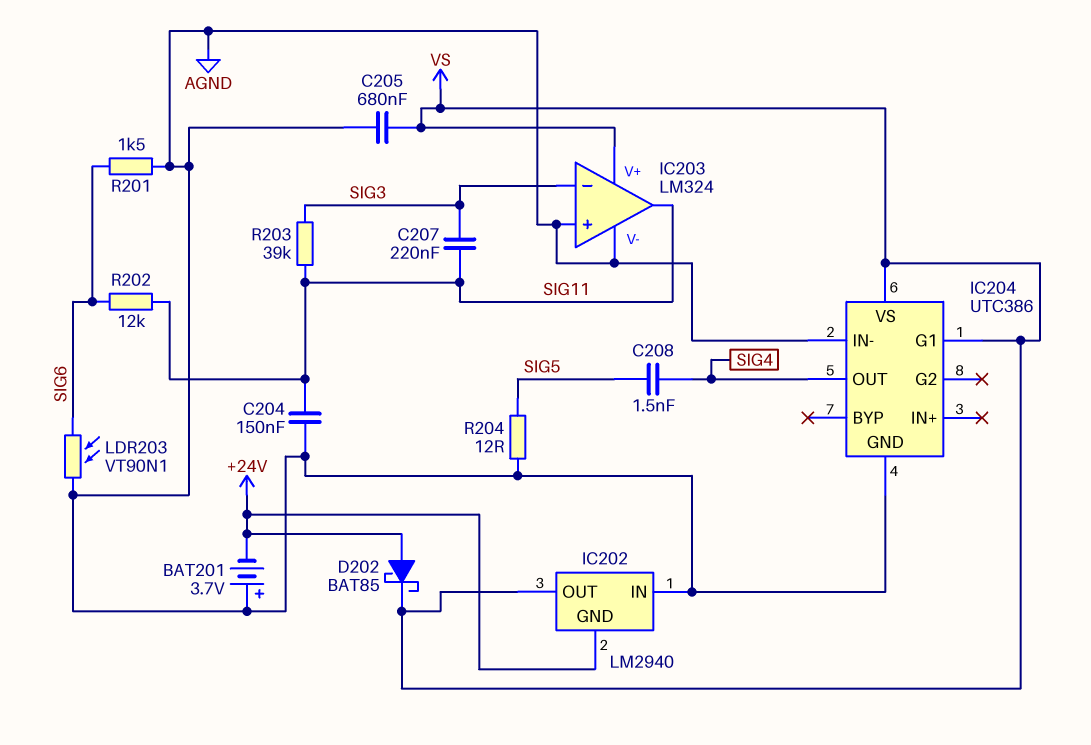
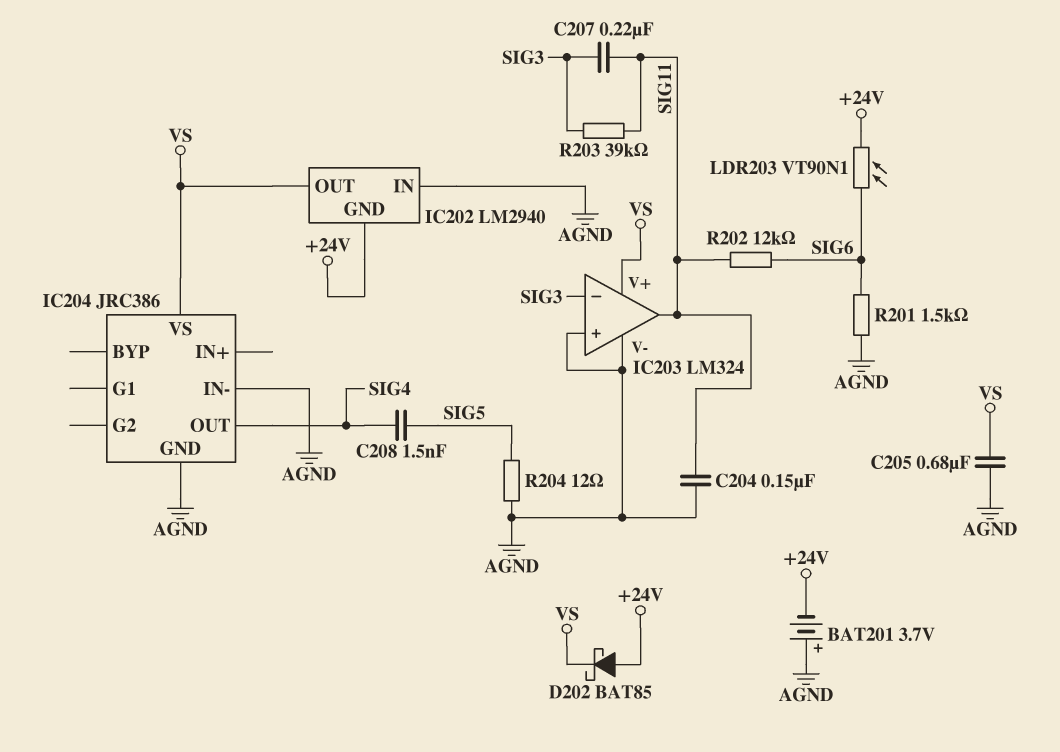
IC204: UTC386 -> JRC386
IC204 pin G1: VS -> none
LDR203: VT90N1 (AGND, SIG6) -> VT90N1 (+24V, SIG6)

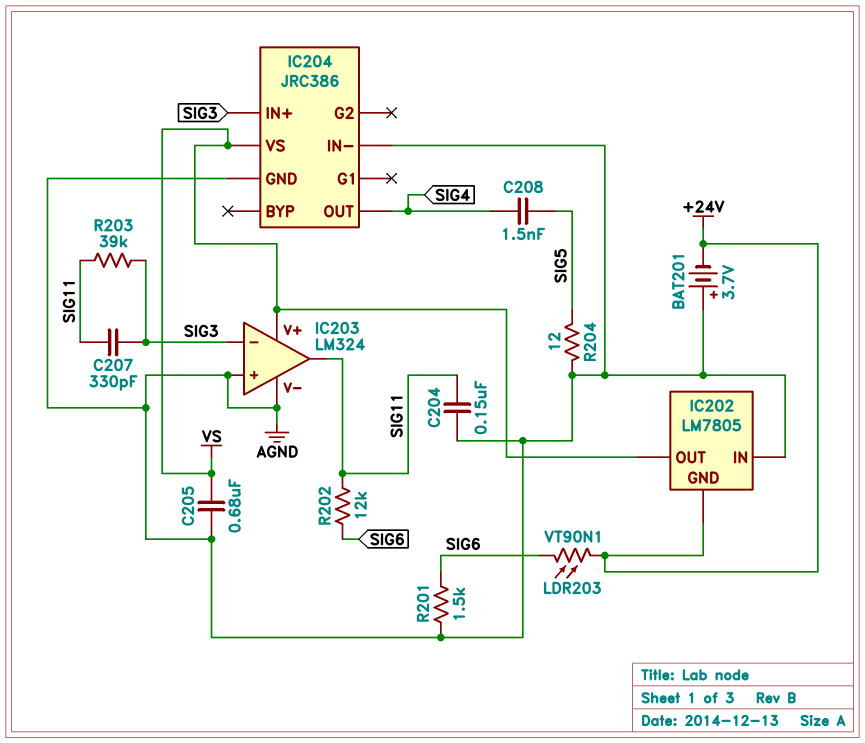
C207: 220nF (SIG3, SIG11) -> 330pF (SIG3, SIG11)
D202: schottky BAT85 (A +24V, K VS) -> none
IC202: LM2940 -> LM7805
IC204 pin IN+: none -> SIG3

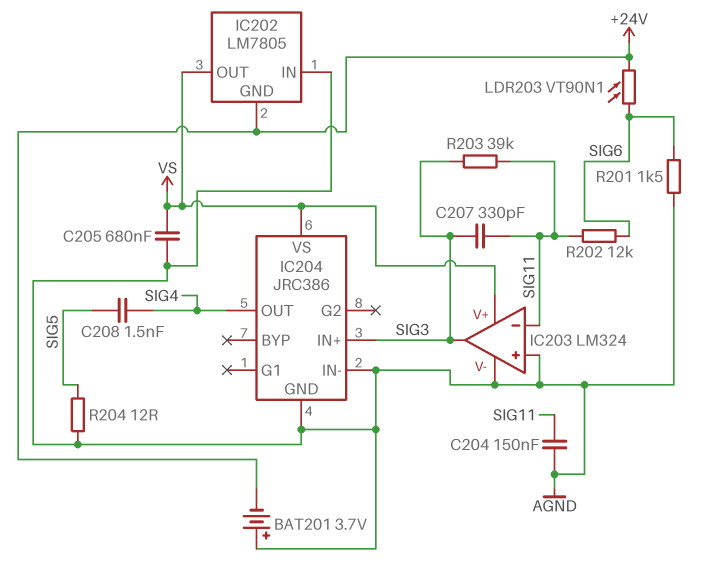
IC203 pin in-: SIG3 -> SIG11
IC203 pin out: SIG11 -> SIG3

